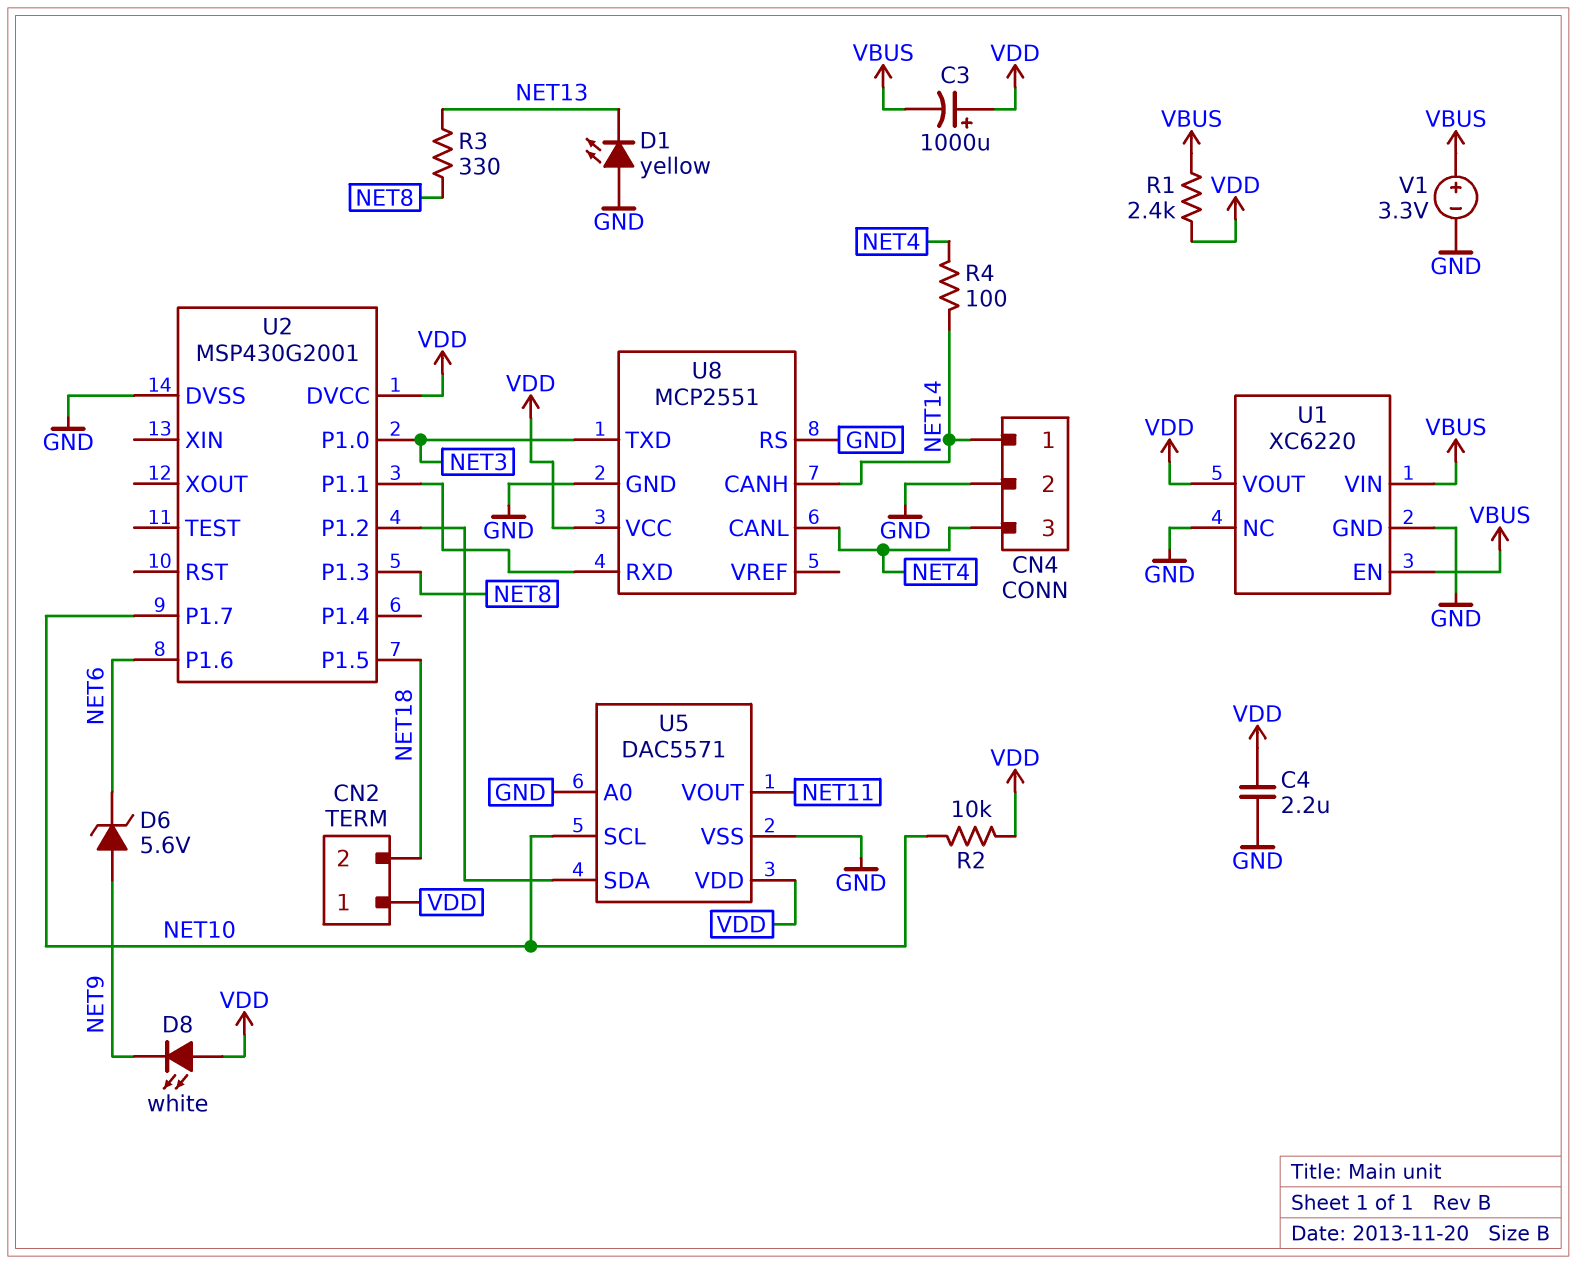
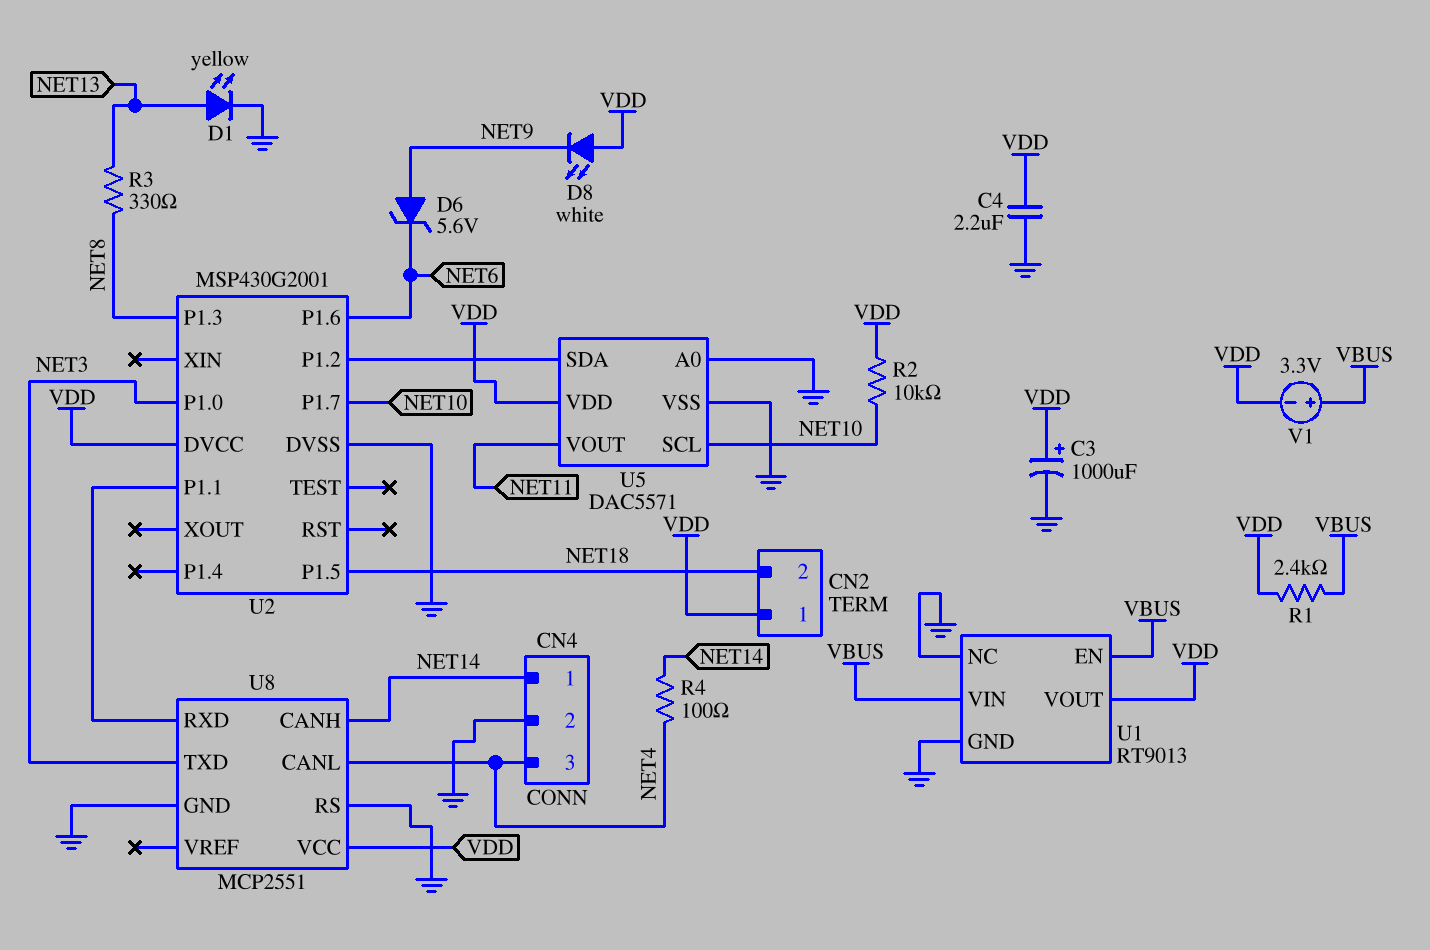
C3: 1000uF (plus VDD, minus VBUS) -> 1000uF (plus VDD, minus GND)
D1: LED yellow (A GND, K NET13) -> LED yellow (A NET13, K GND)
U1: XC6220 -> RT9013
V1: 3.3V (plus VBUS, minus GND) -> 3.3V (plus VBUS, minus VDD)

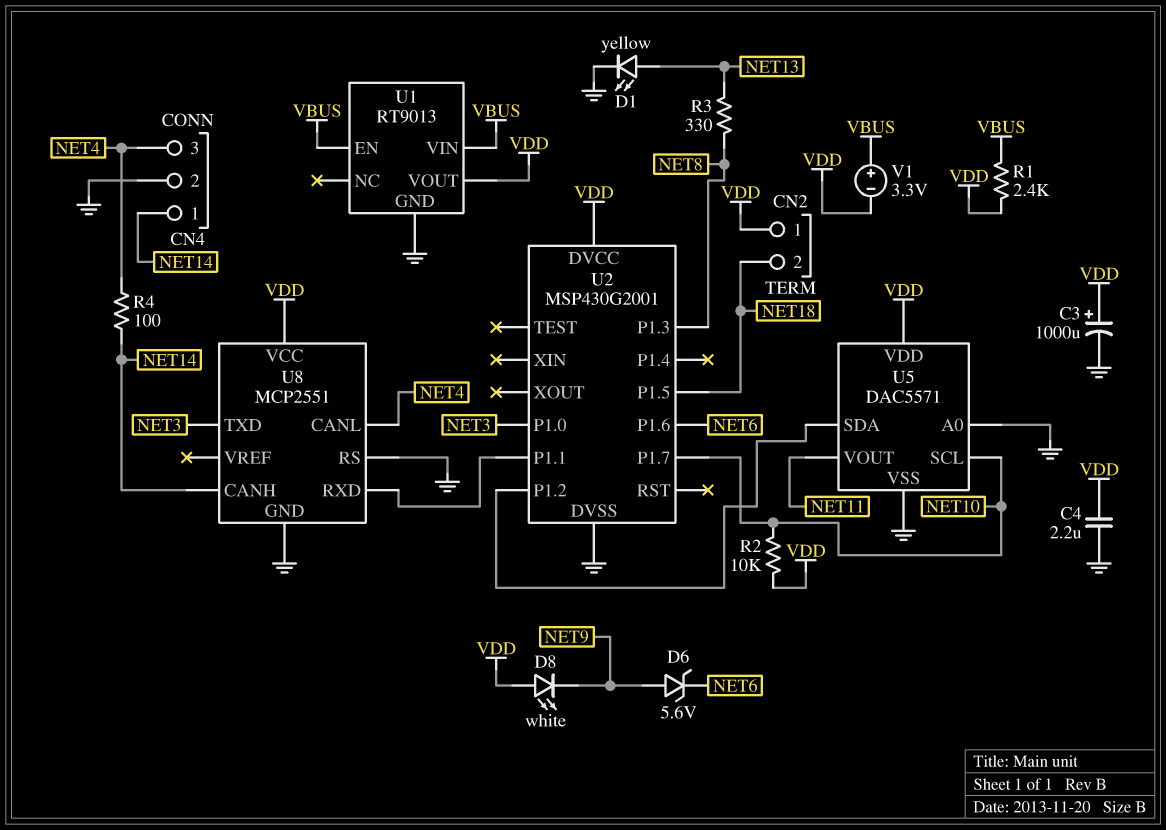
U1 pin NC: GND -> none

